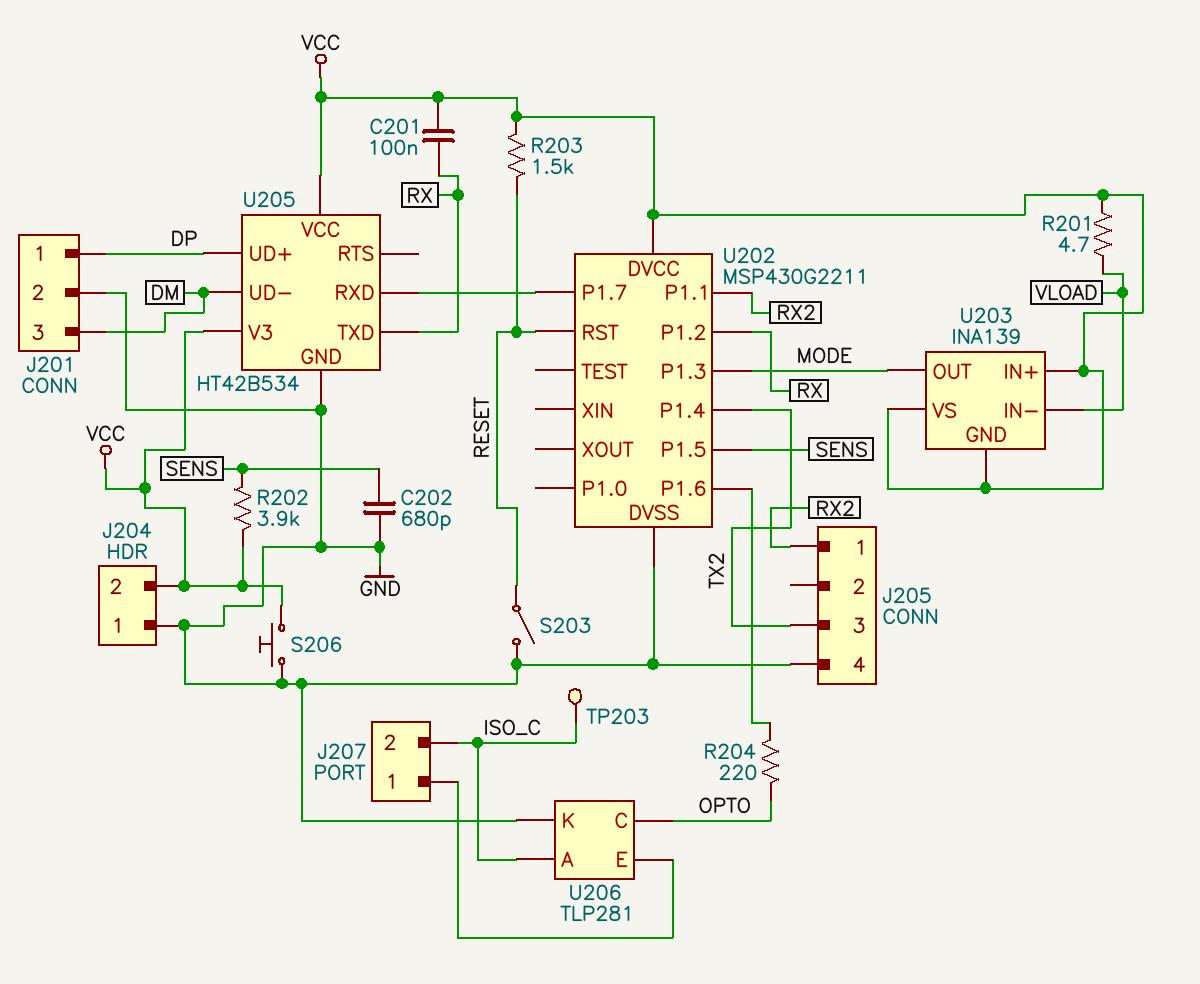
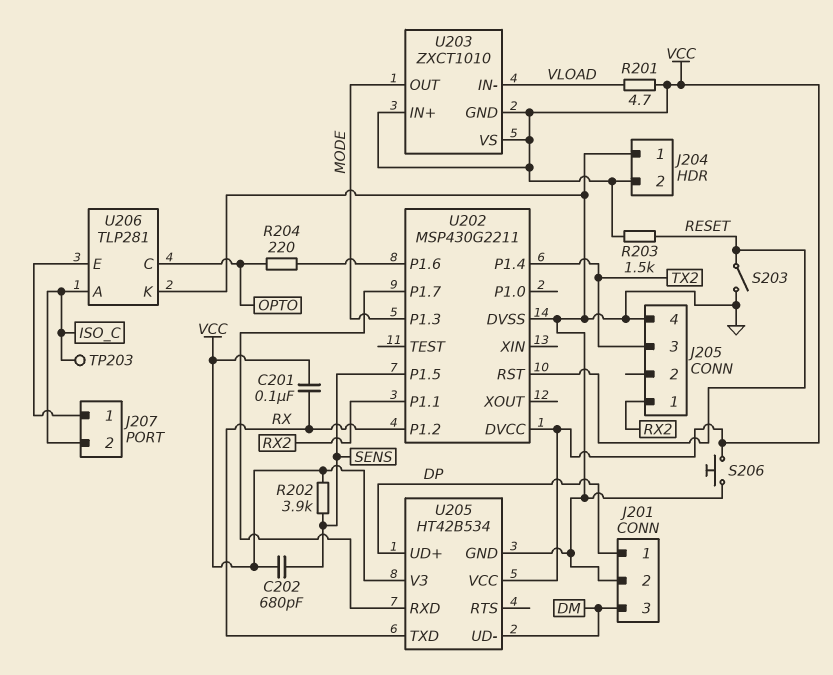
C202: 680pF (GND, SENS) -> 680pF (SENS, VCC)
U203: INA139 -> ZXCT1010

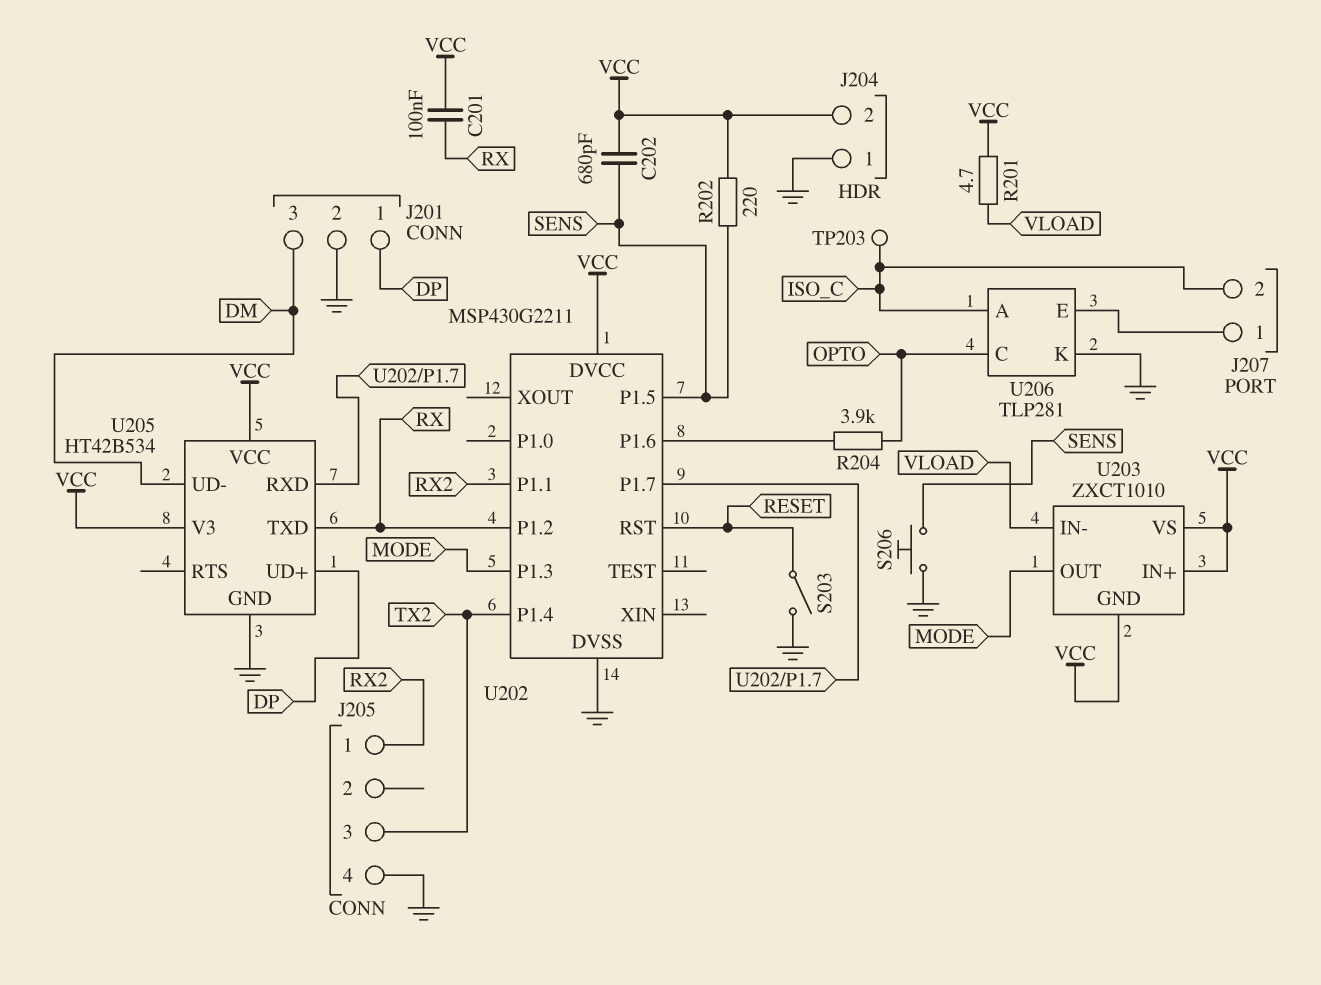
R202: 3.9k (SENS, VCC) -> 220 (SENS, VCC)
R203: 1.5k (RESET, VCC) -> none
R204: 220 (OPTO, U202/P1.6) -> 3.9k (OPTO, U202/P1.6)
S206: button (GND, VCC) -> button (GND, SENS)

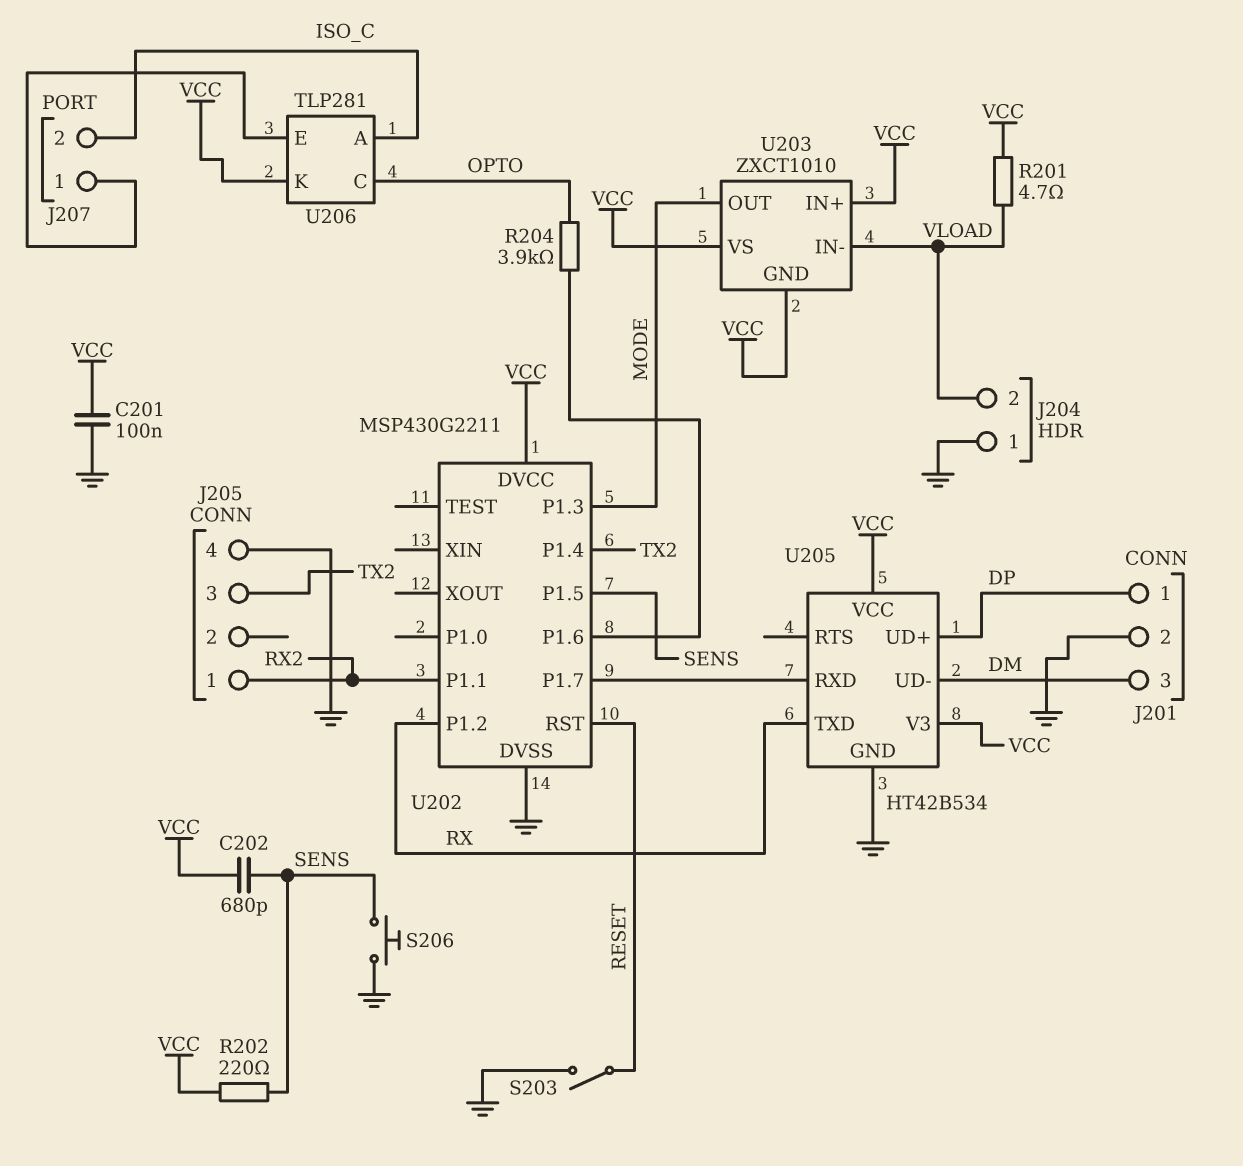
C201: 100nF (RX, VCC) -> 100nF (GND, VCC)
J204 pin 2: VCC -> VLOAD
TP203: test point (ISO_C) -> none
U206 pin K: GND -> VCC

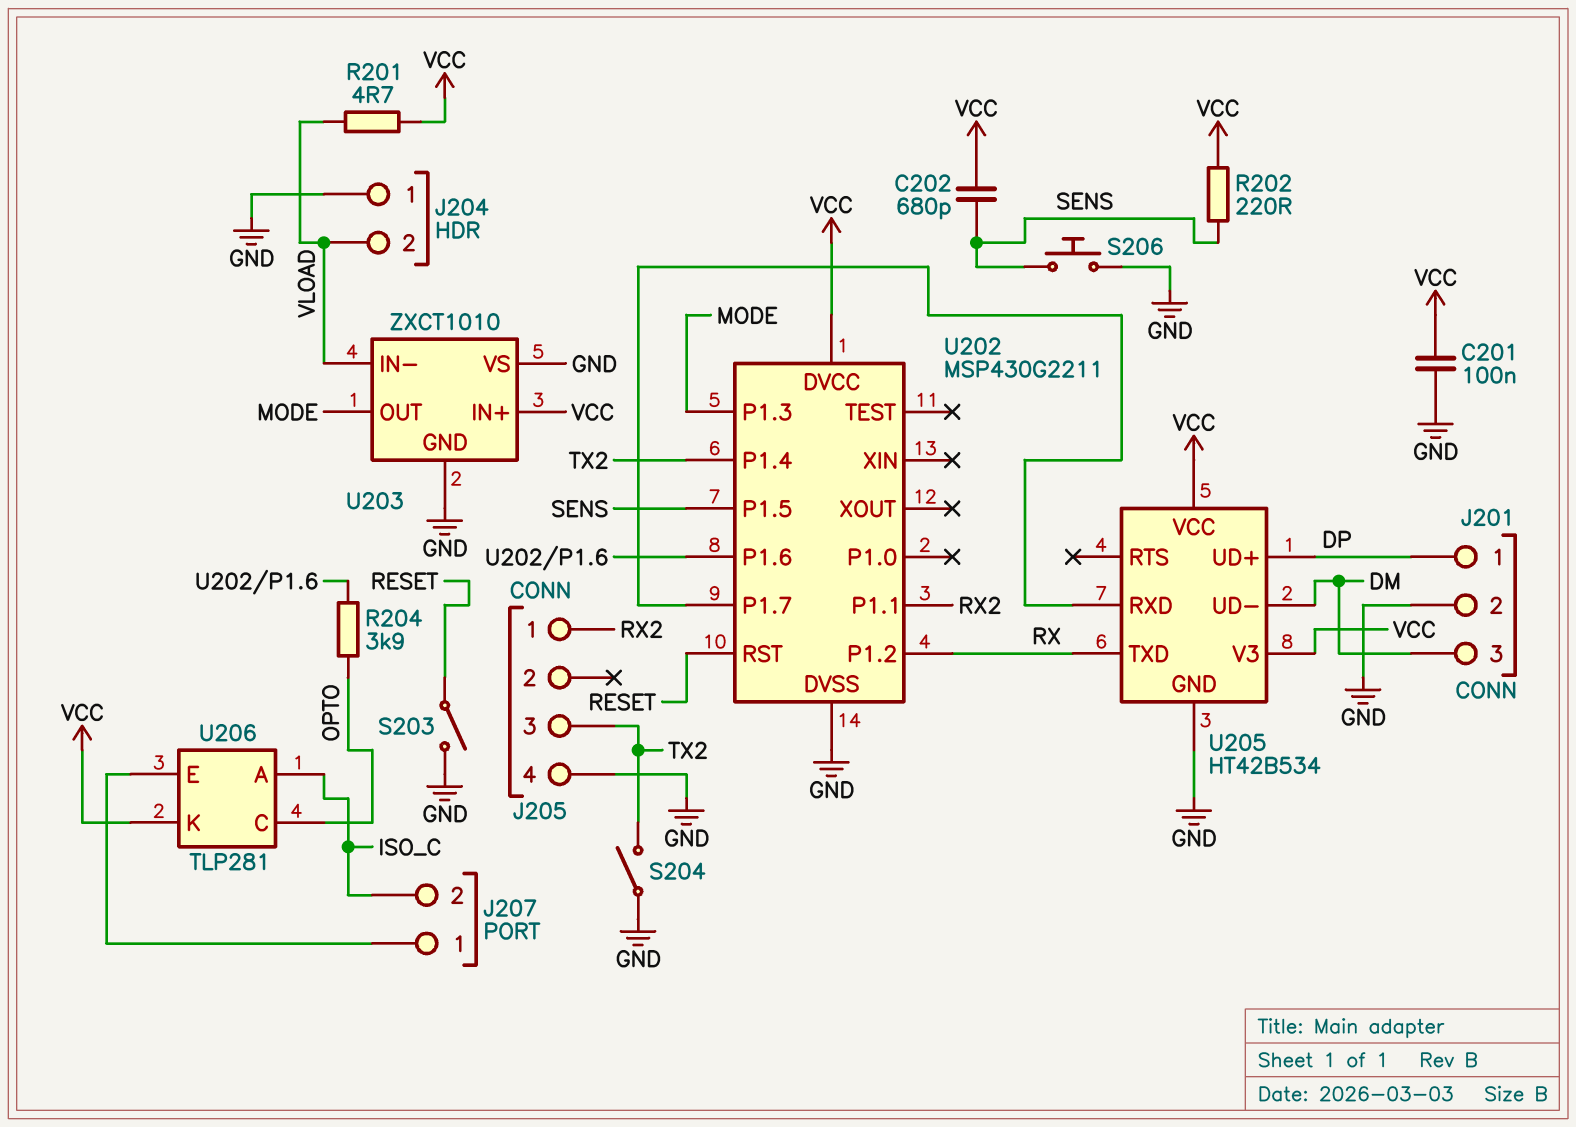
S204: none -> switch (GND, TX2)
U203 pin GND: VCC -> GND
U203 pin VS: VCC -> GND

